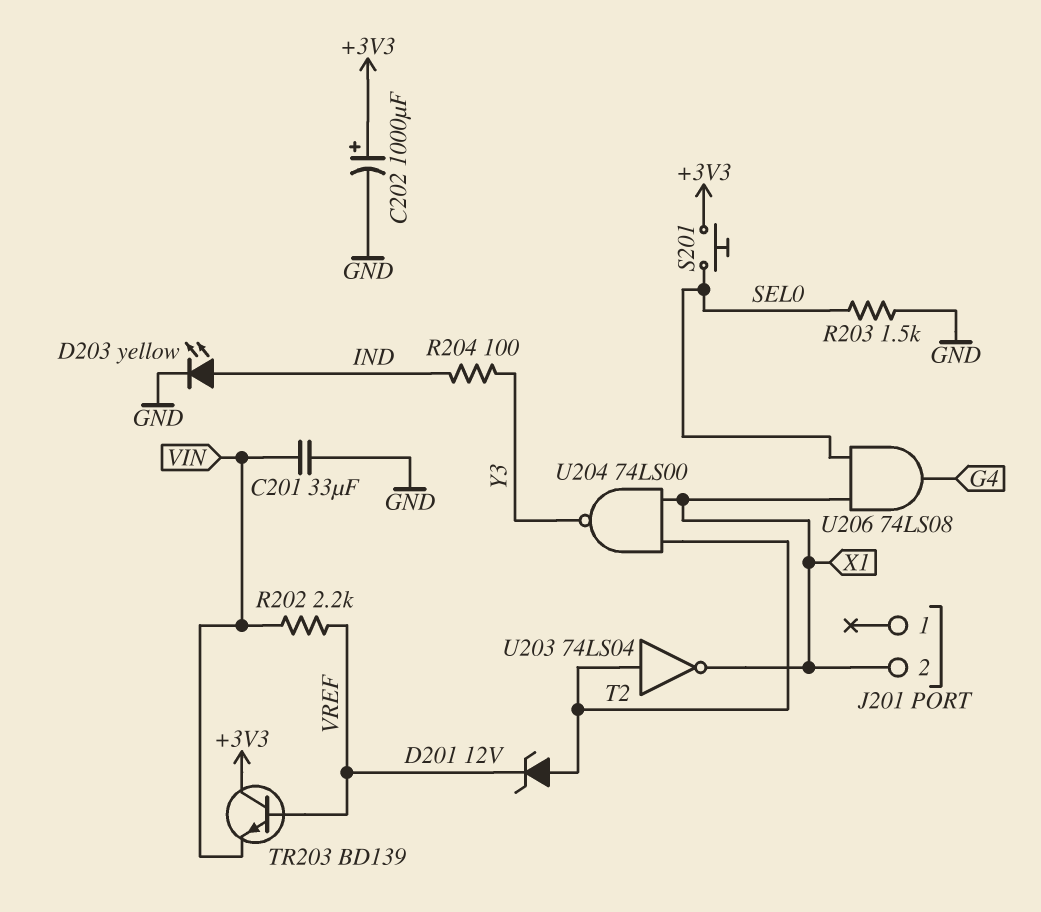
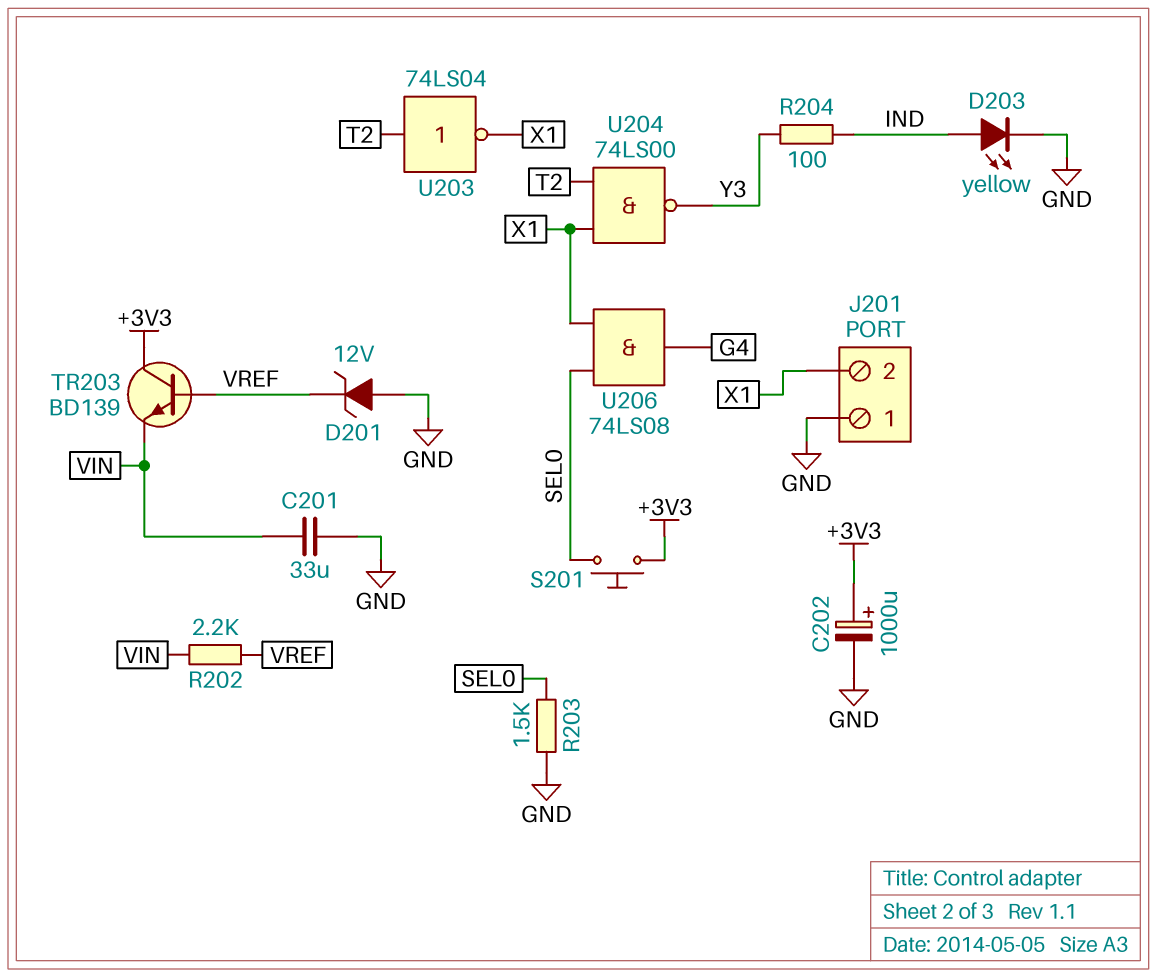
D201: zener 12V (A T2, K VREF) -> zener 12V (A GND, K VREF)
J201 pin 1: none -> GND

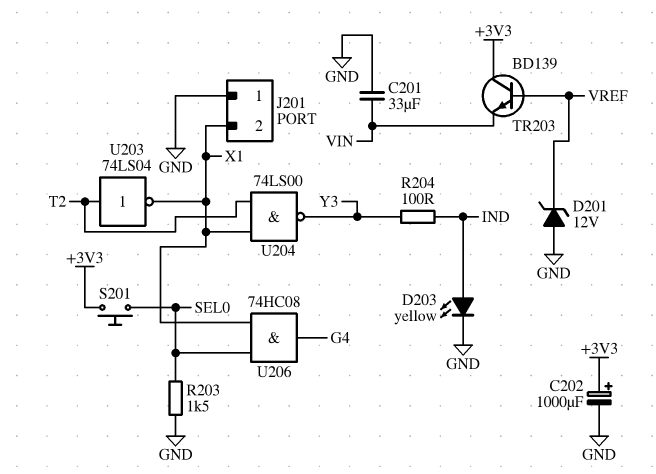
R202: 2.2k (VIN, VREF) -> none
U206: AND 74LS08 (in SEL0, in X1, out G4) -> AND 74HC08 (in SEL0, in X1, out G4)

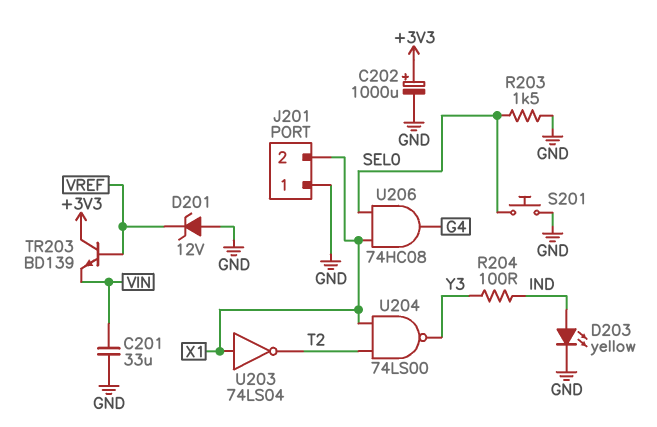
S201: button (+3V3, SEL0) -> button (GND, SEL0)
U203: NOT 74LS04 (in T2, out X1) -> NOT 74LS04 (in X1, out T2)

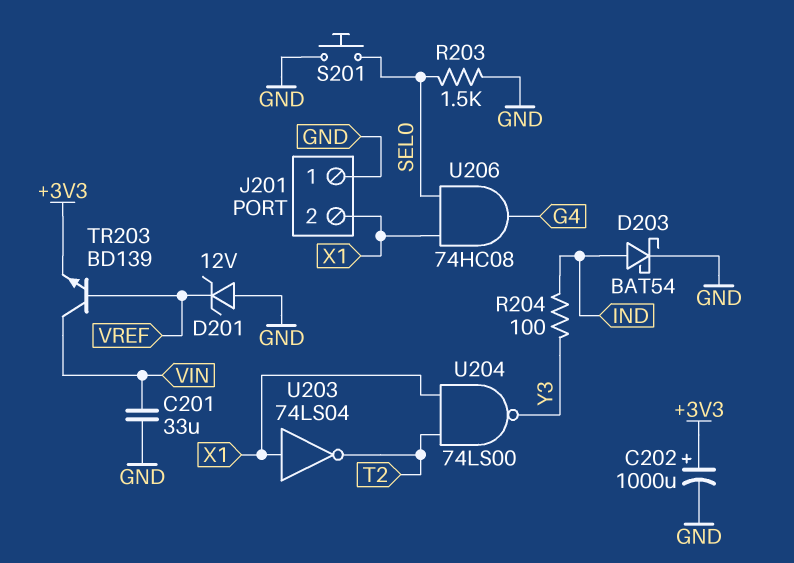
D203: LED yellow (A IND, K GND) -> schottky BAT54 (A IND, K GND)
TR203: NPN BD139 (B VREF, C +3V3, E VIN) -> NPN BD139 (B VREF, C VIN, E +3V3)

